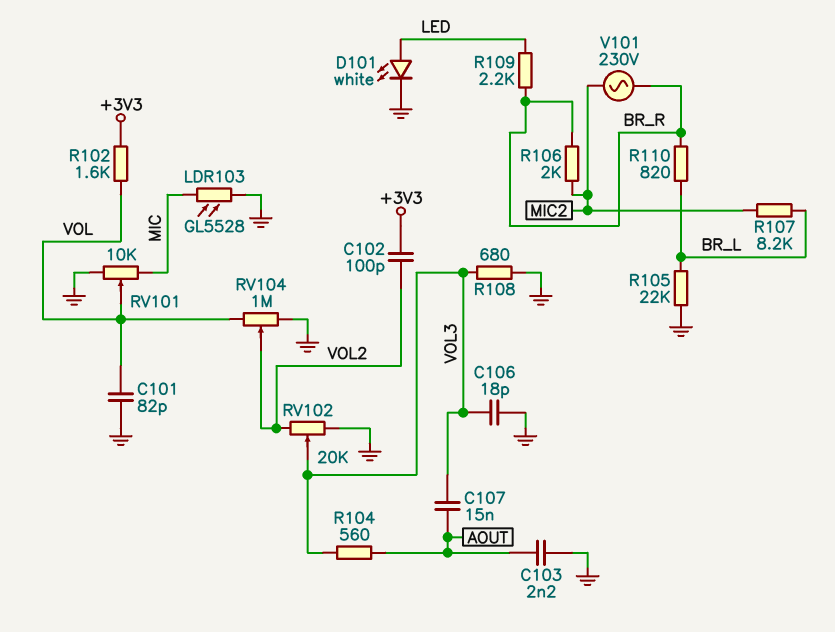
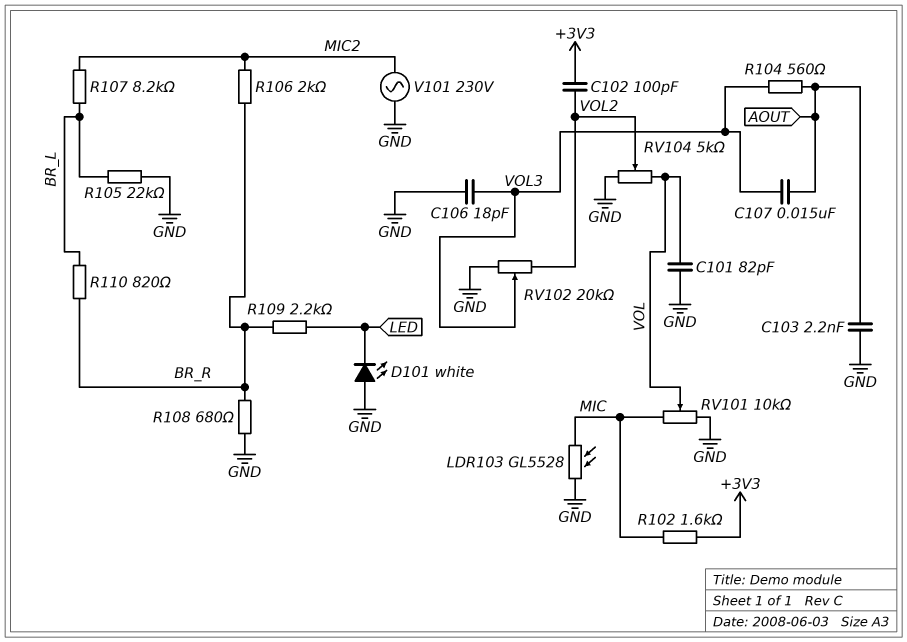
D101: LED white (A LED, K GND) -> LED white (A GND, K LED)
R102: 1.6k (+3V3, VOL) -> 1.6k (+3V3, MIC)
R108: 680 (GND, VOL3) -> 680 (BR_R, GND)
RV104: 1M (GND, VOL, wiper VOL2) -> 5k (GND, VOL, wiper VOL2)
V101: AC 230V (BR_R, MIC2) -> AC 230V (GND, MIC2)

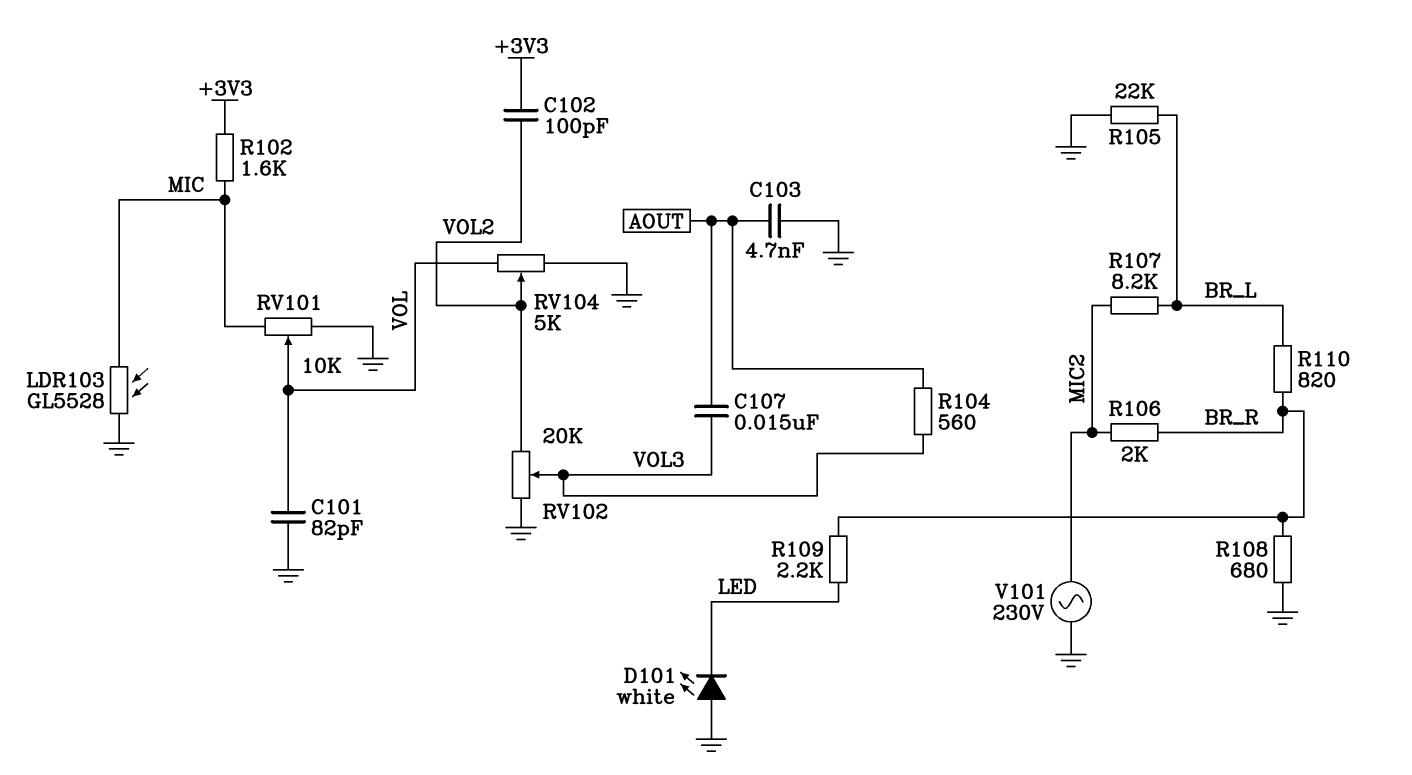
C103: 2.2nF (AOUT, GND) -> 4.7nF (AOUT, GND)
C106: 18pF (GND, VOL3) -> none

